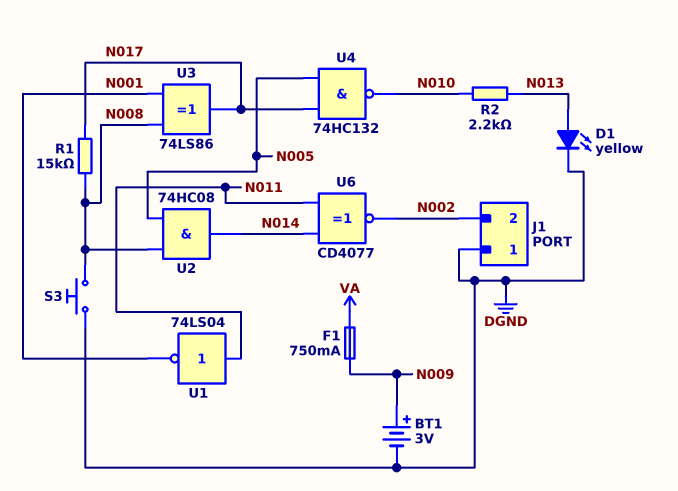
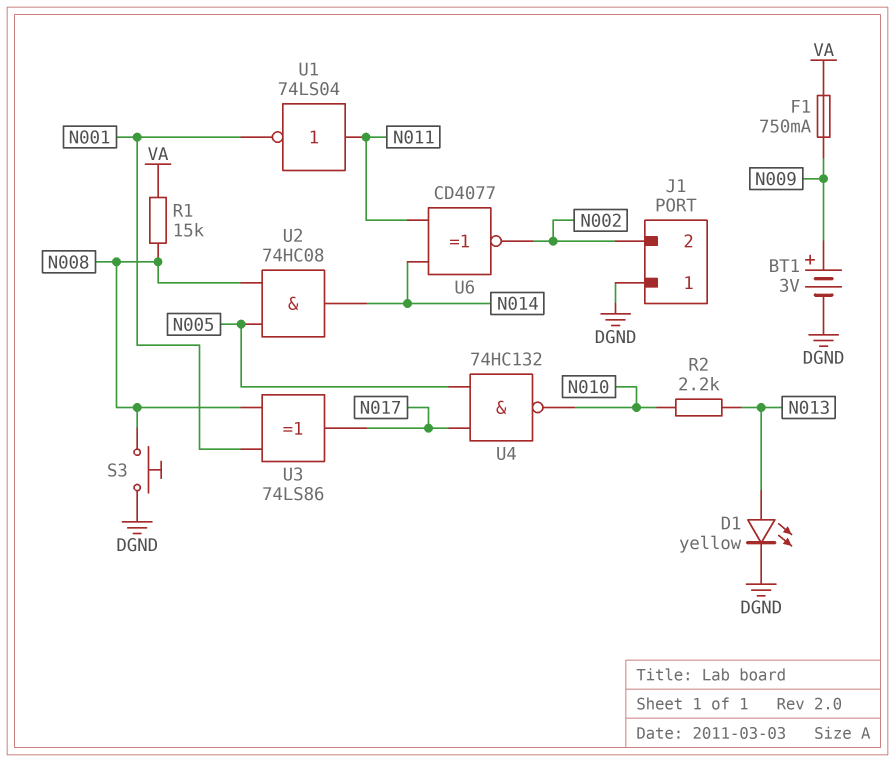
R1: 15k (N008, N017) -> 15k (N008, VA)

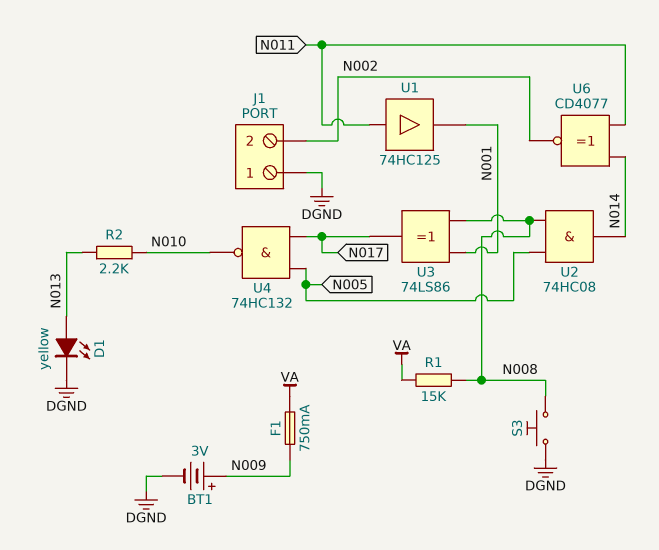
U1: NOT 74LS04 (in N011, out N001) -> buffer 74HC125 (in N011, out N001)

